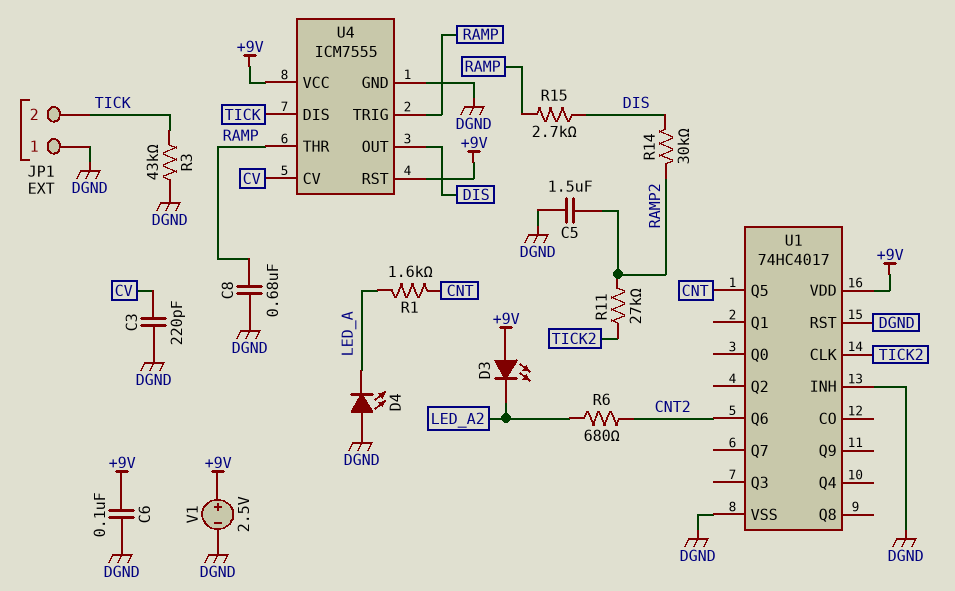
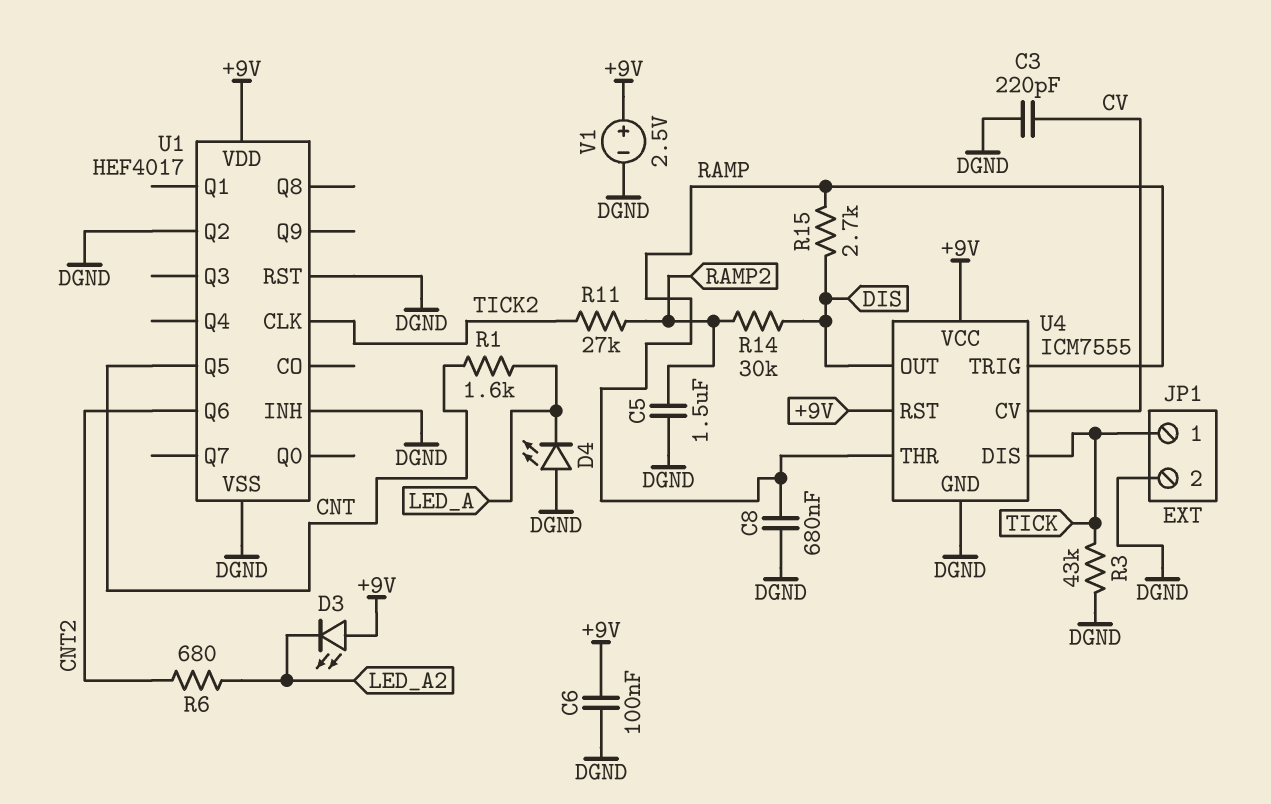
JP1 pin 1: DGND -> TICK
JP1 pin 2: TICK -> DGND
U1: 74HC4017 -> HEF4017
U1 pin Q2: none -> DGND

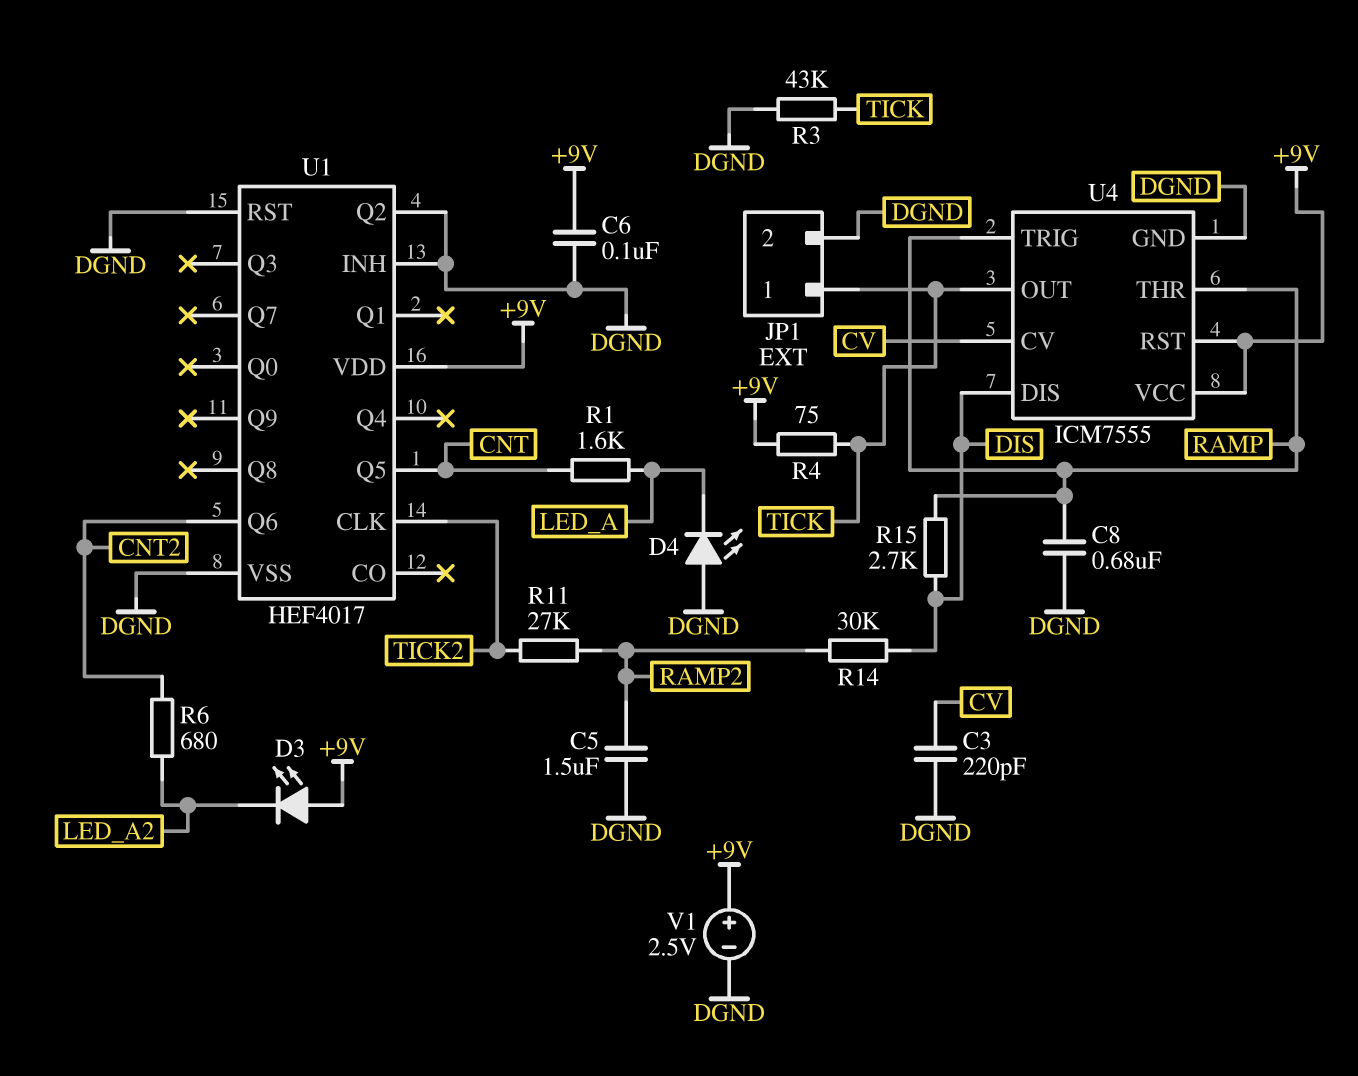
R4: none -> 75 (+9V, TICK)
U4 pin DIS: TICK -> DIS
U4 pin OUT: DIS -> TICK

